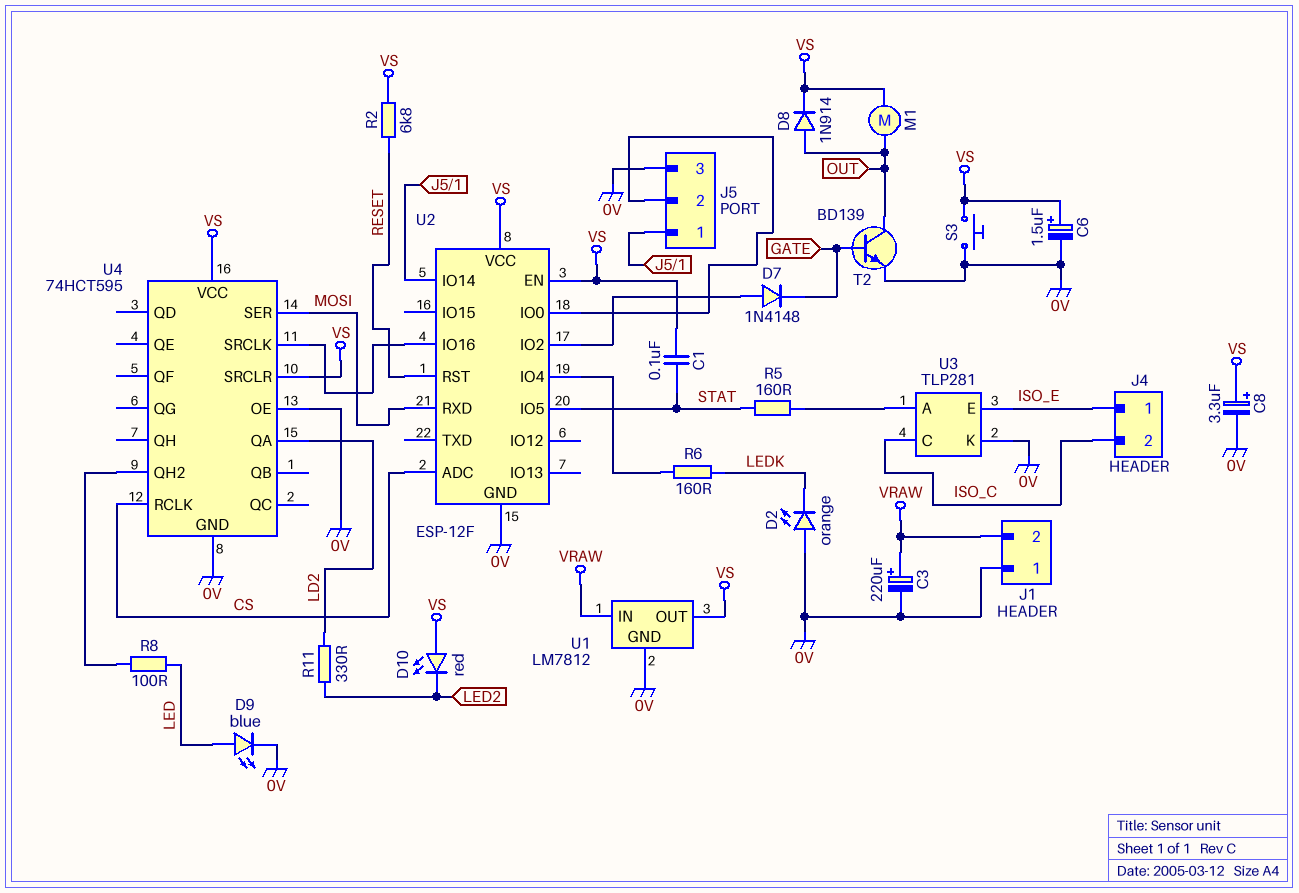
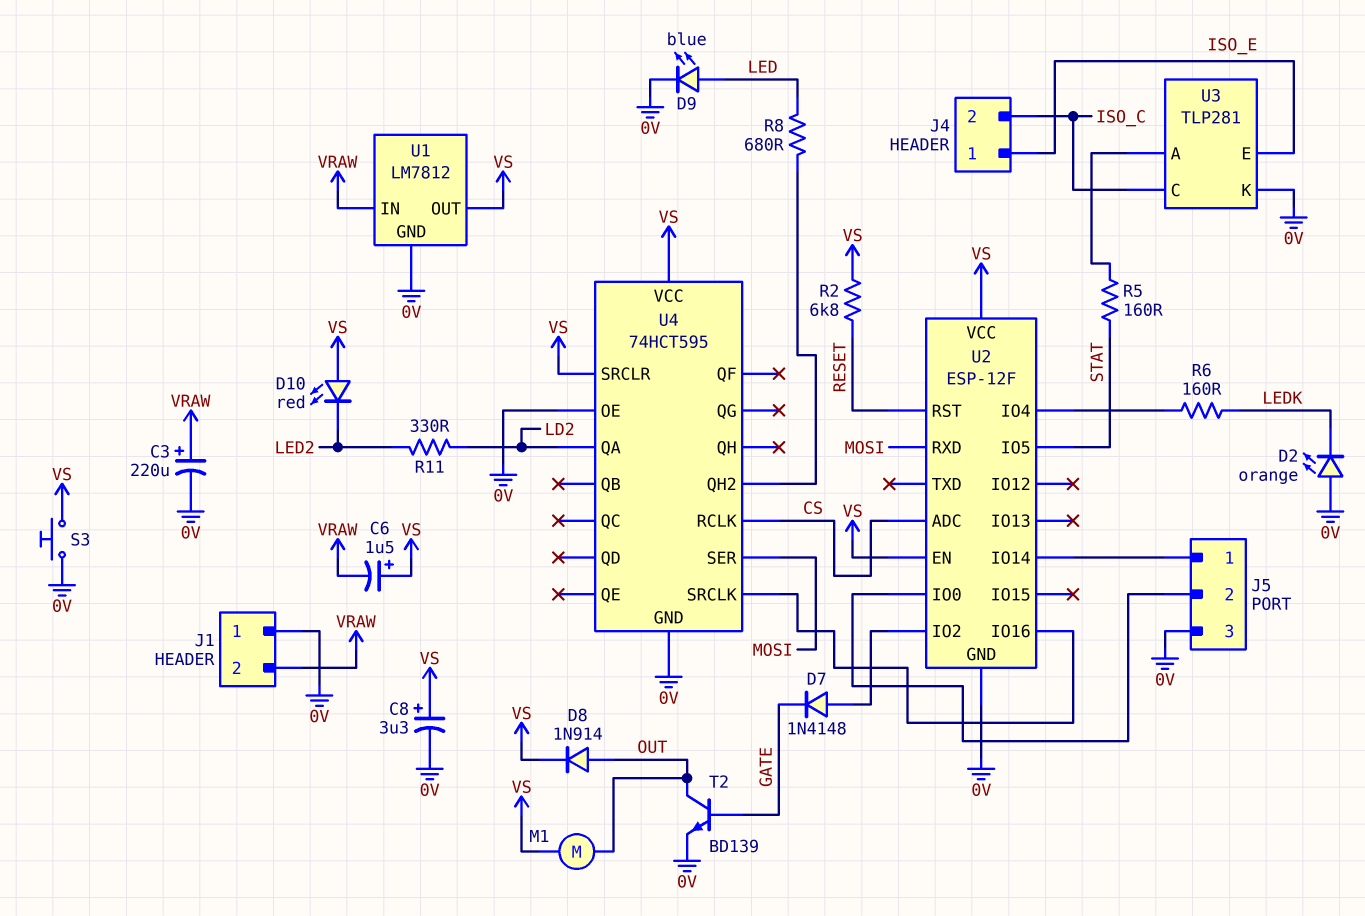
C1: 100nF (STAT, VS) -> none
C6: 1.5uF (plus VS, minus 0V) -> 1.5uF (plus VS, minus VRAW)
R8: 100 (LED, U4/QH2) -> 680 (LED, U4/QH2)

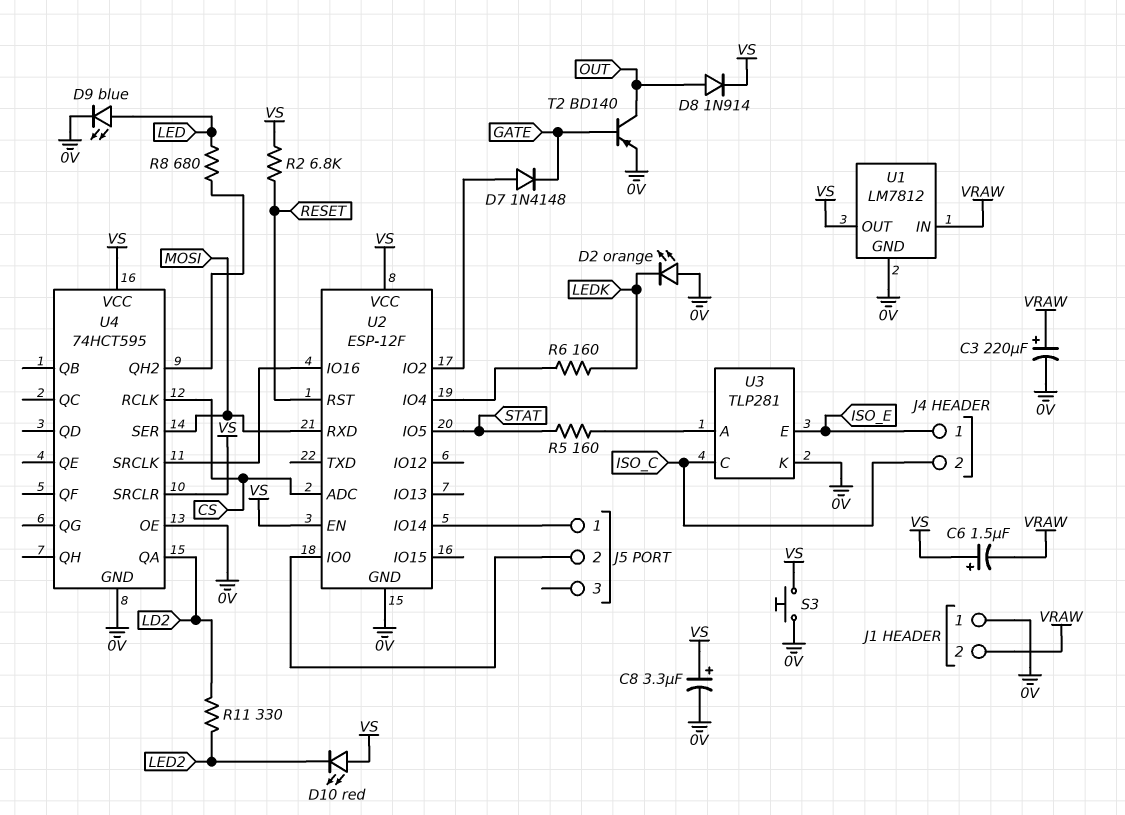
J5 pin 3: 0V -> none
M1: motor (OUT, VS) -> none
T2: NPN BD139 (B GATE, C OUT, E 0V) -> PNP BD140 (B GATE, C OUT, E 0V)

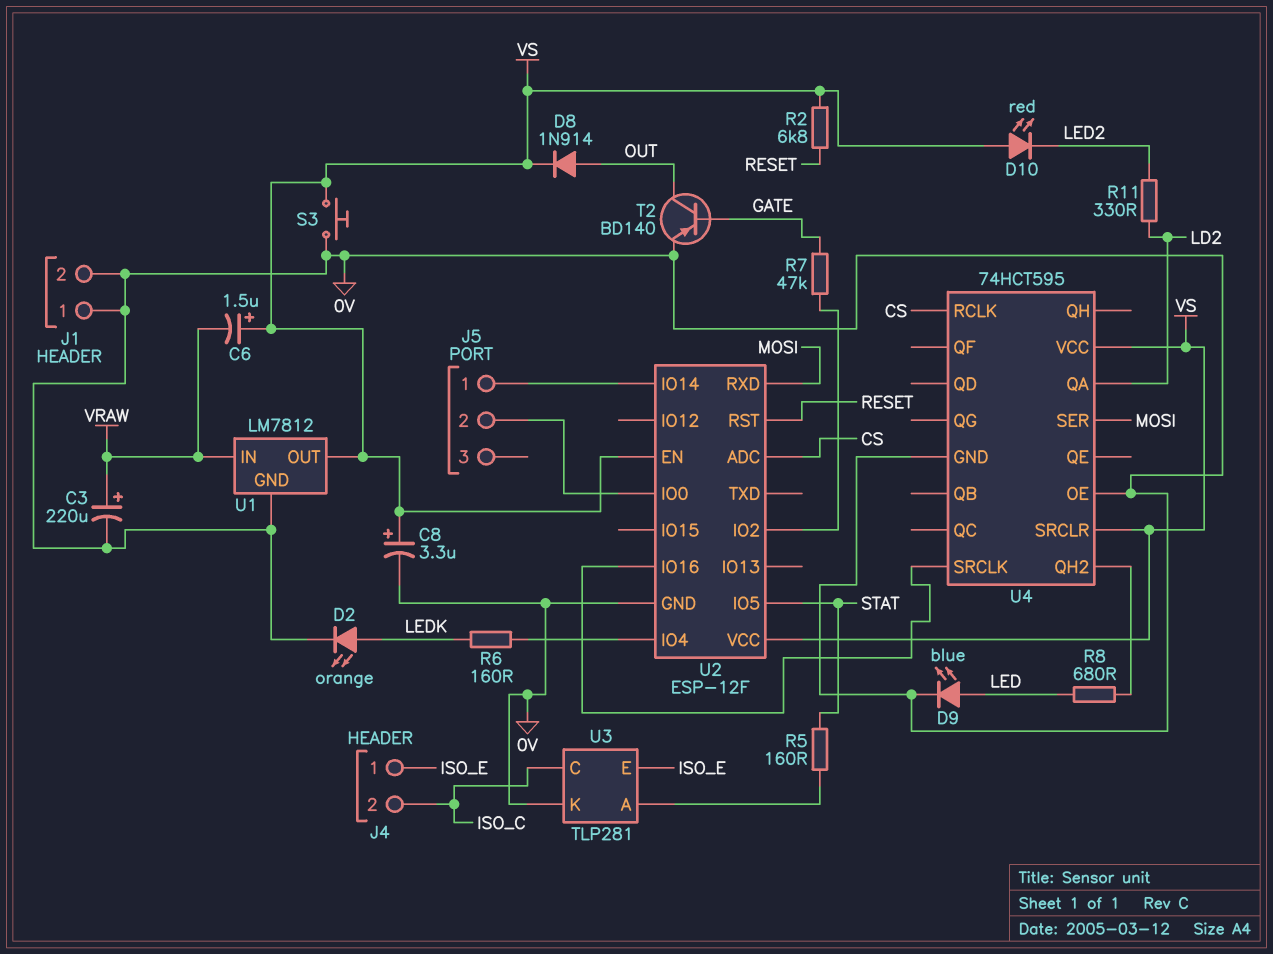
D2: LED orange (A 0V, K LEDK) -> LED orange (A LEDK, K 0V)
D7: diode 1N4148 (A U2/IO2, K GATE) -> none
J1 pin 2: VRAW -> 0V
R7: none -> 47k (GATE, U2/IO2)

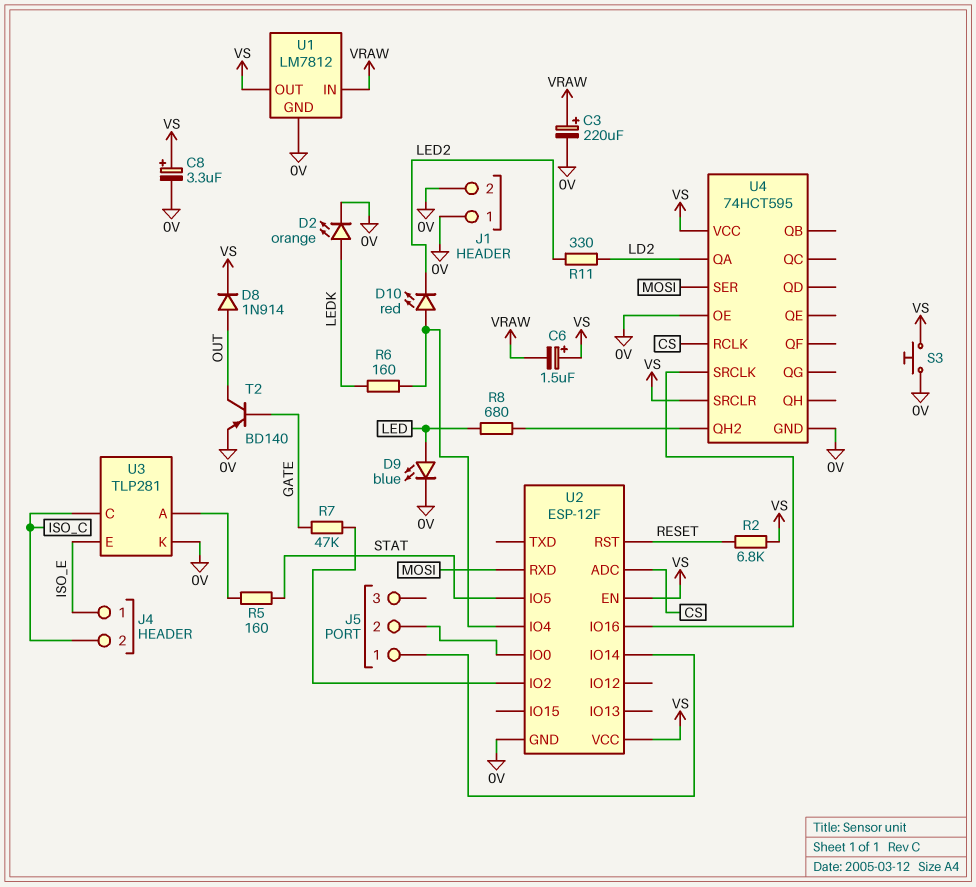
D10: LED red (A VS, K LED2) -> LED red (A U2/IO4, K LED2)

